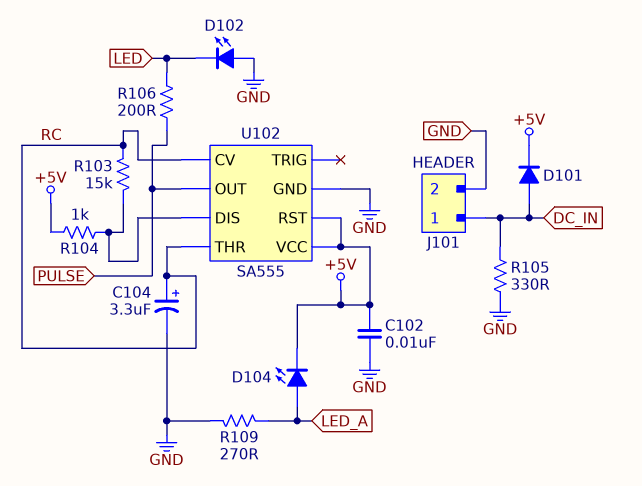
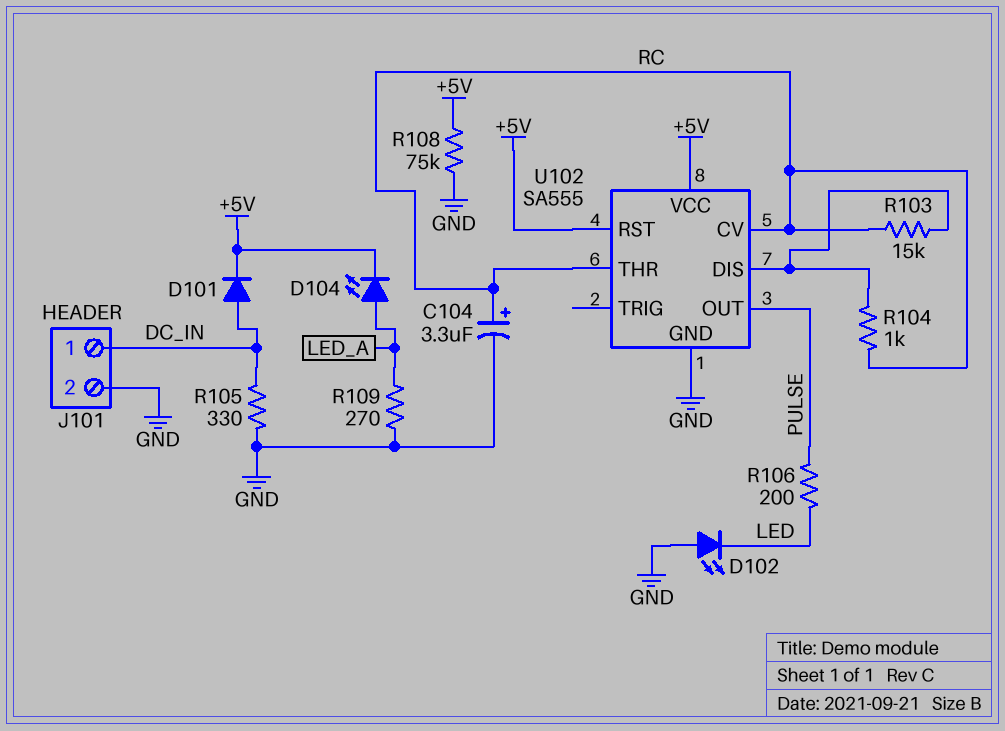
C102: 10nF (+5V, GND) -> none
R104: 1k (+5V, U102/DIS) -> 1k (RC, U102/DIS)
R108: none -> 75k (+5V, GND)

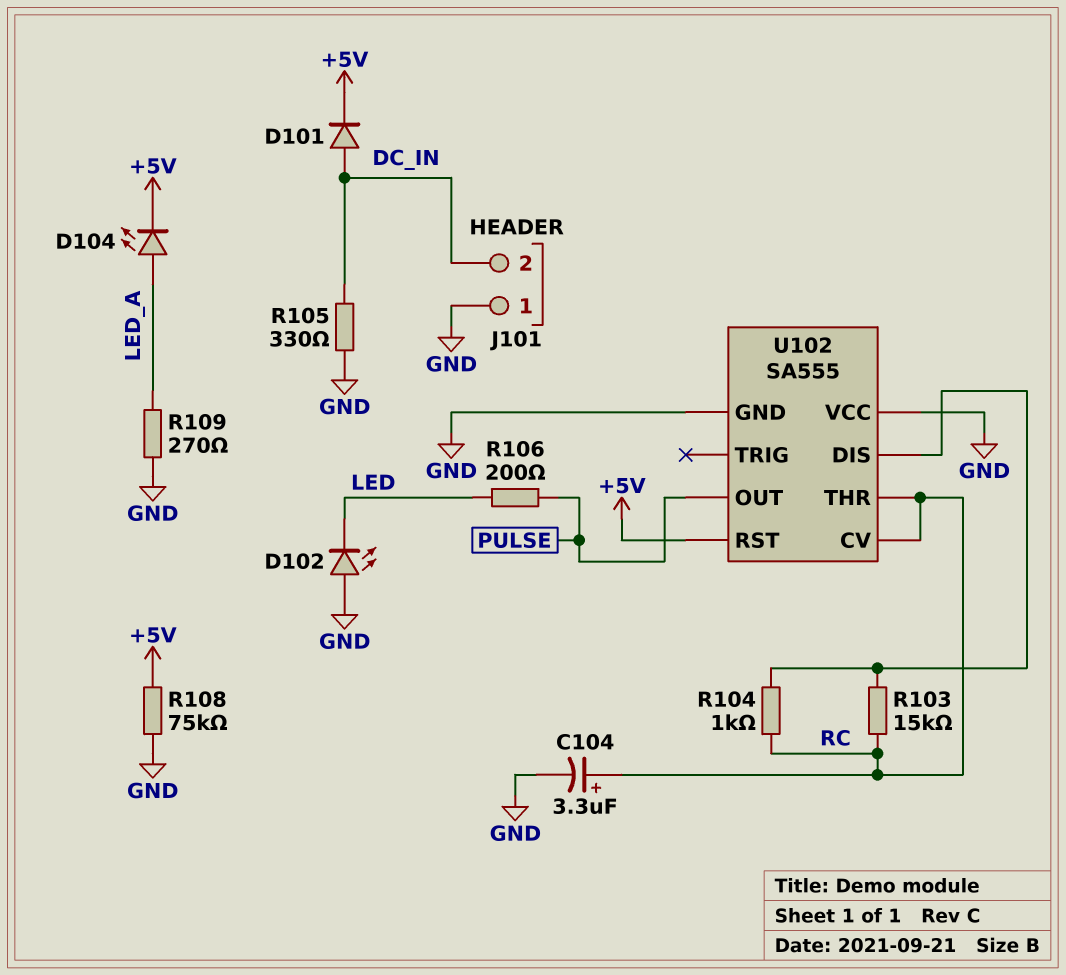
J101 pin 1: DC_IN -> GND
J101 pin 2: GND -> DC_IN
U102 pin VCC: +5V -> GND

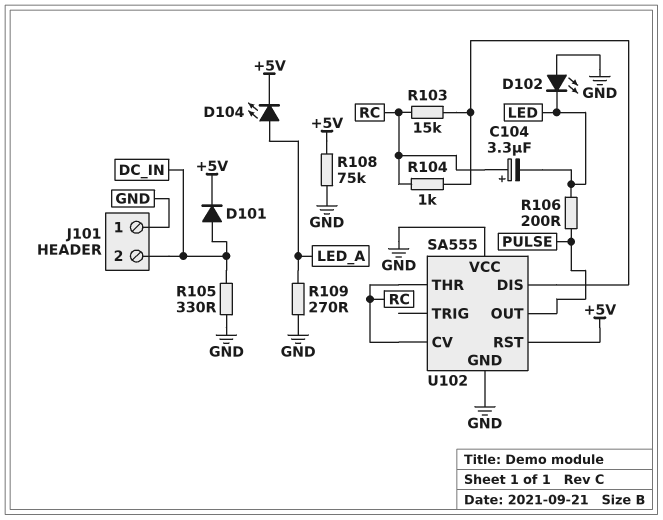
C104: 3.3uF (plus RC, minus GND) -> 3.3uF (plus RC, minus LED)

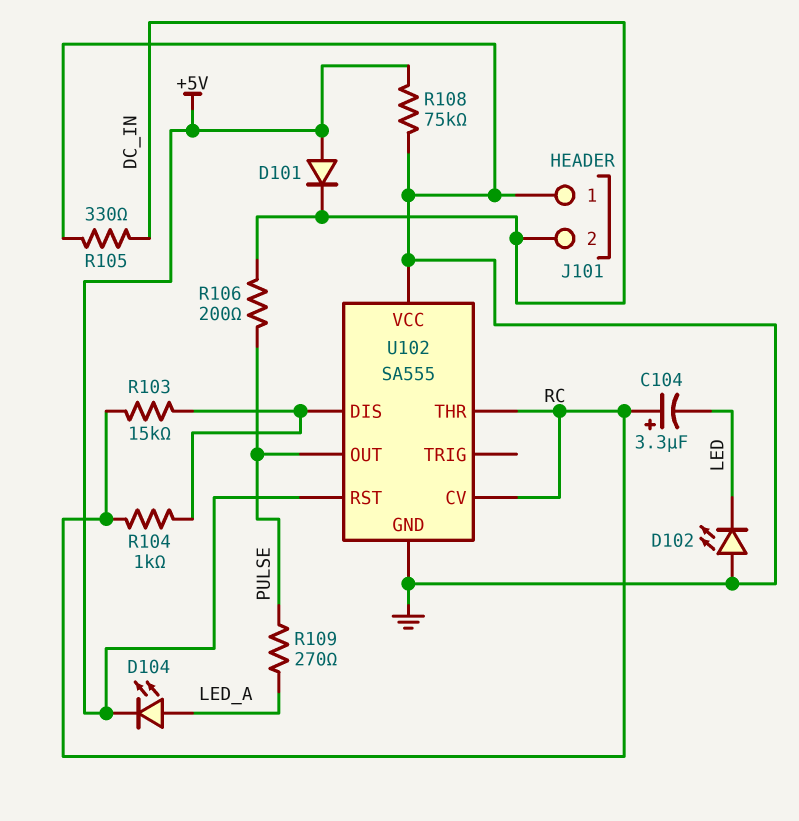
D101: diode (A DC_IN, K +5V) -> diode (A +5V, K DC_IN)
R106: 200 (LED, PULSE) -> 200 (DC_IN, PULSE)
R109: 270 (GND, LED_A) -> 270 (LED_A, PULSE)

